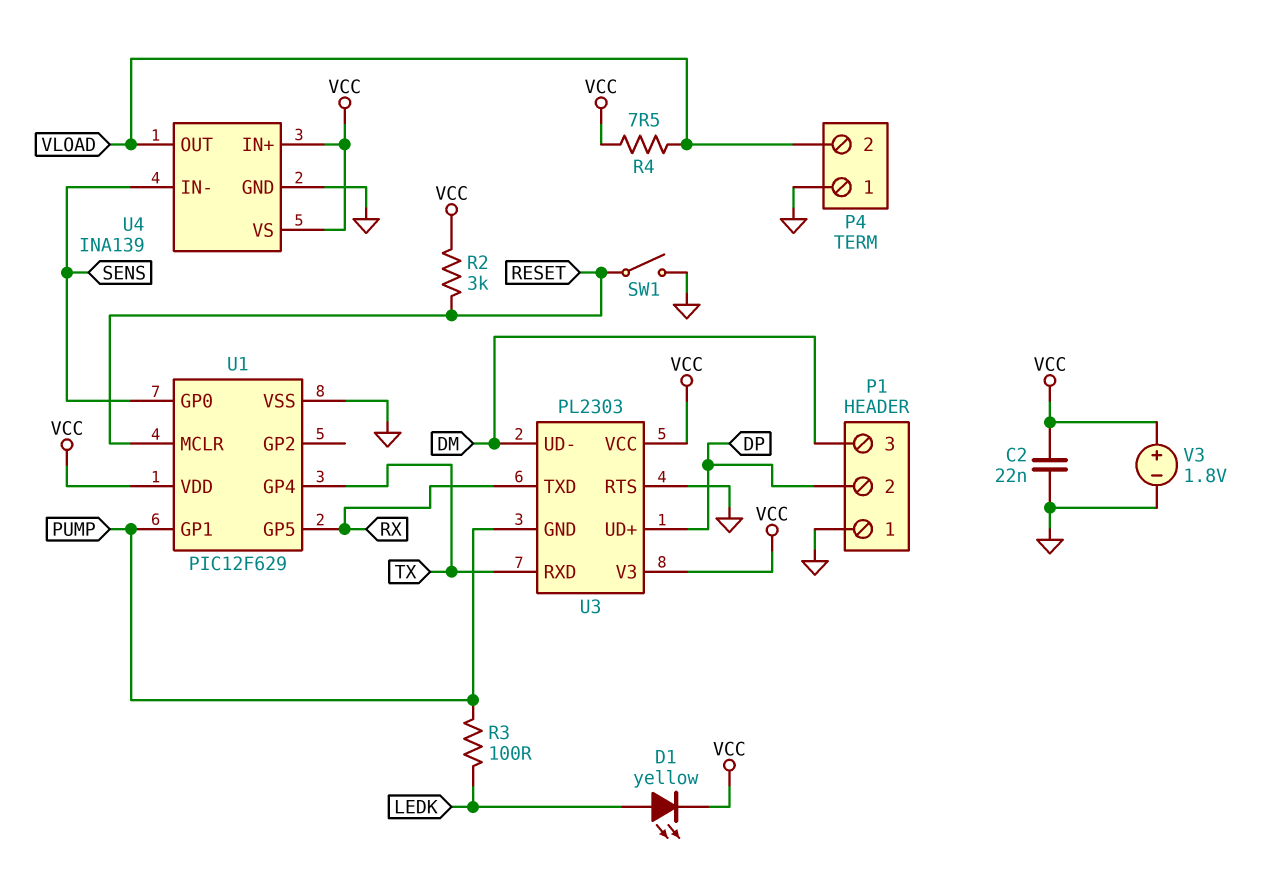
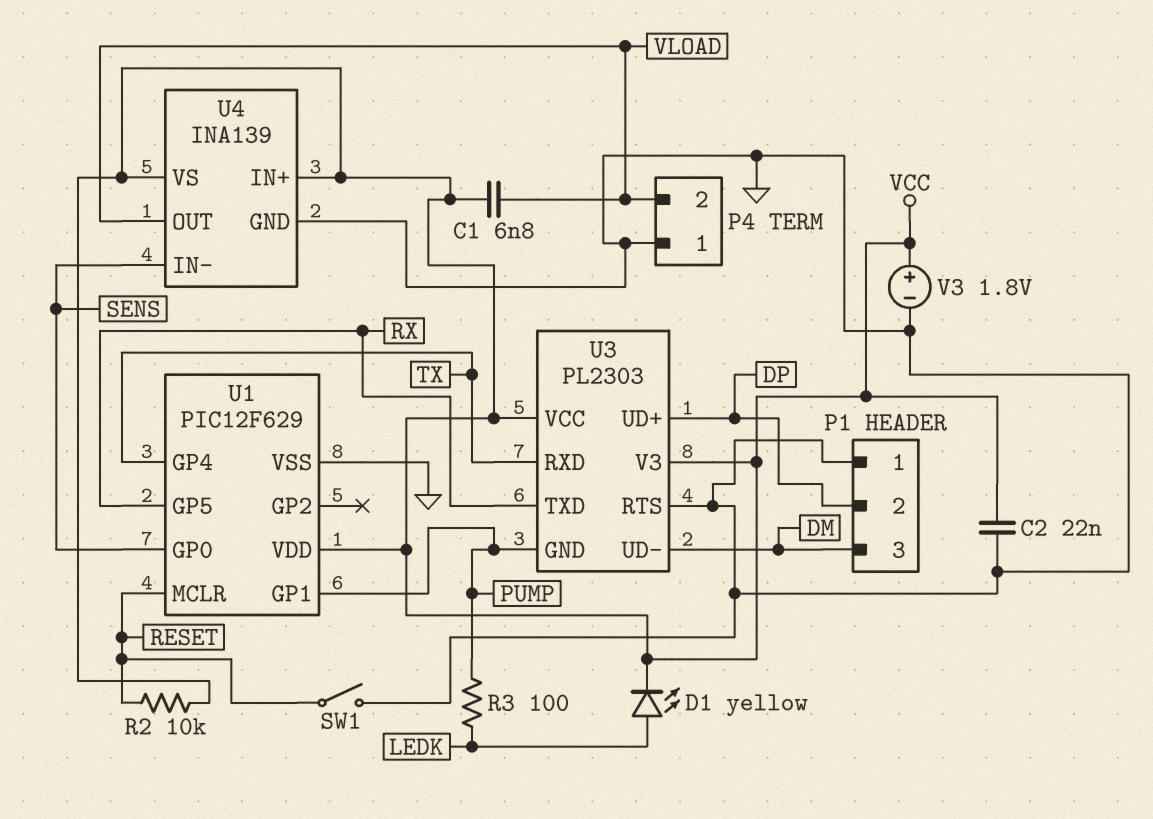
C1: none -> 6.8nF (VCC, VLOAD)
R2: 3k (RESET, VCC) -> 10k (RESET, VCC)
R4: 7.5 (VCC, VLOAD) -> none

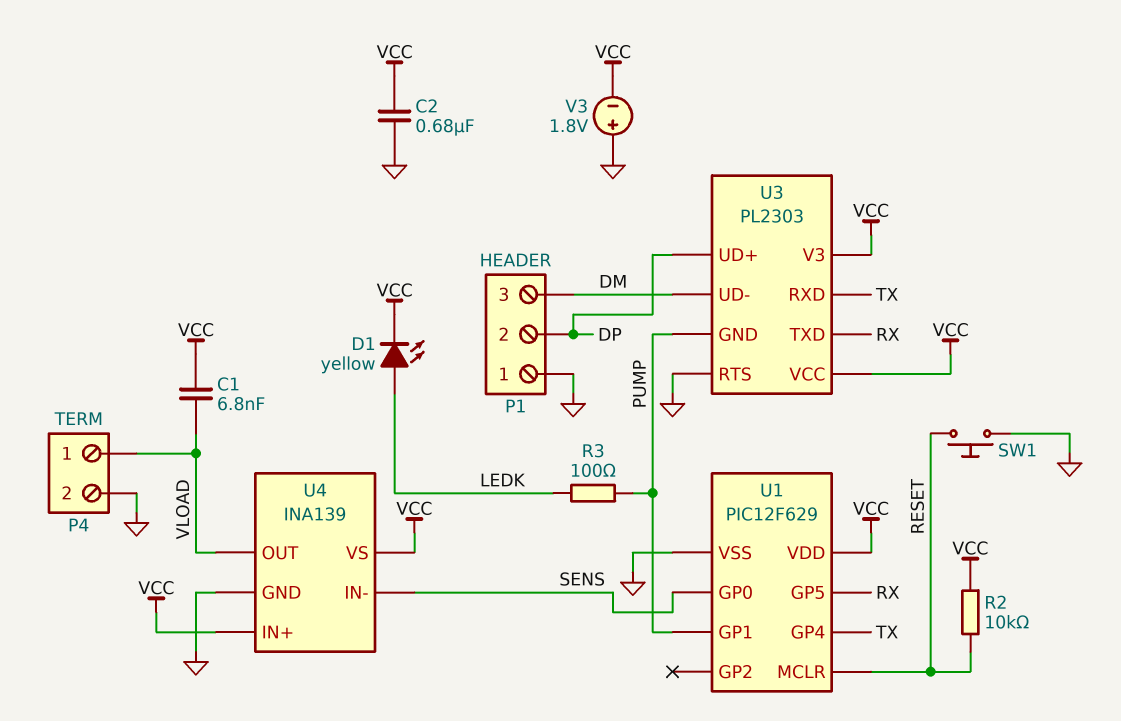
C2: 22nF (GND, VCC) -> 680nF (GND, VCC)
P4 pin 1: GND -> VLOAD
P4 pin 2: VLOAD -> GND
SW1: switch (GND, RESET) -> button (GND, RESET)
V3: 1.8V (plus VCC, minus GND) -> 1.8V (plus GND, minus VCC)

